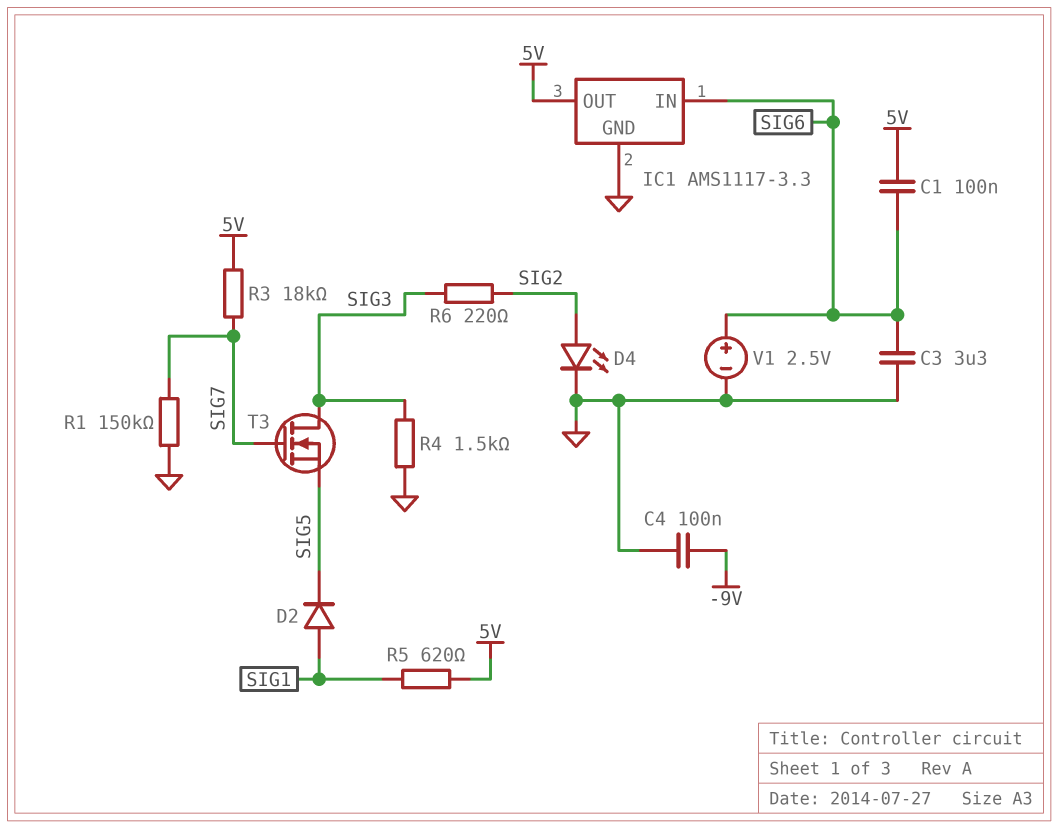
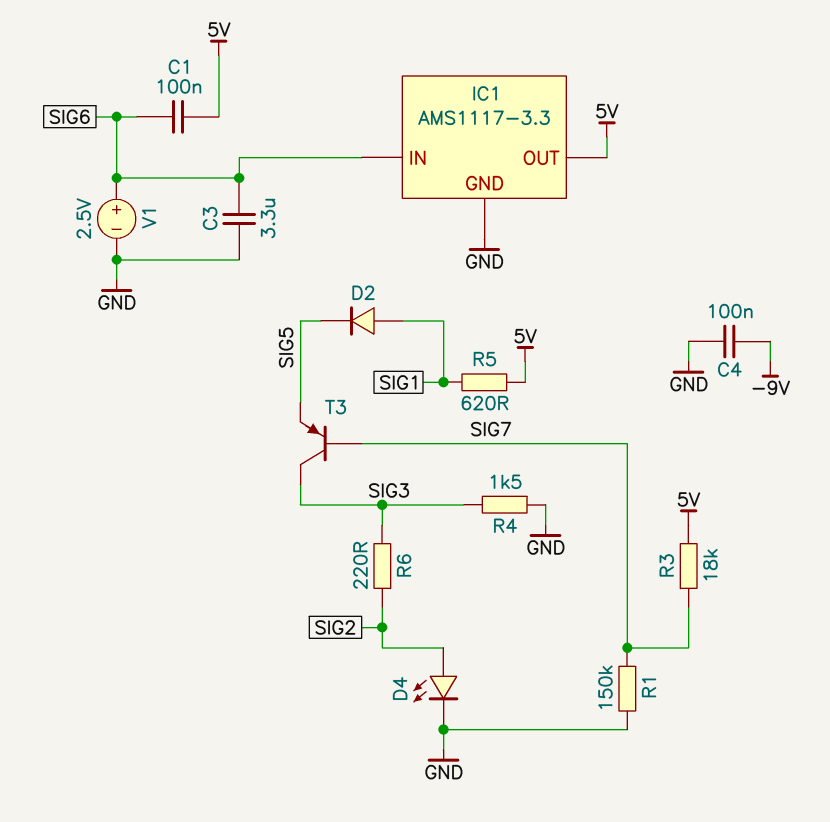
T3: NMOS (G SIG7, D SIG3, S SIG5) -> PNP (B SIG7, C SIG3, E SIG5)

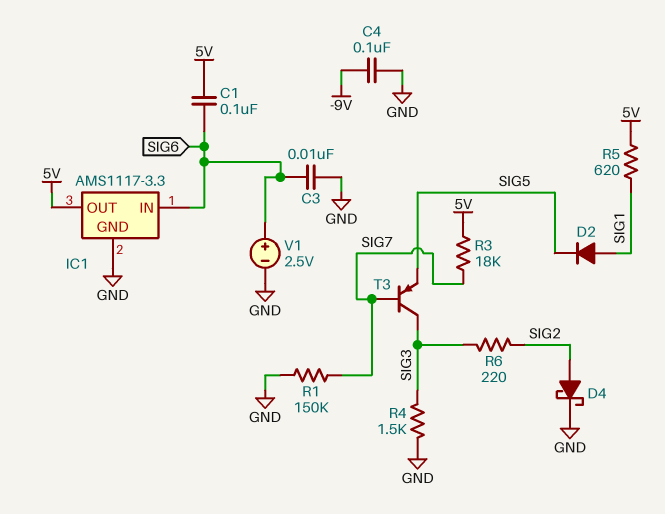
C3: 3.3uF (GND, SIG6) -> 10nF (GND, SIG6)
D4: LED (A SIG2, K GND) -> schottky (A SIG2, K GND)

